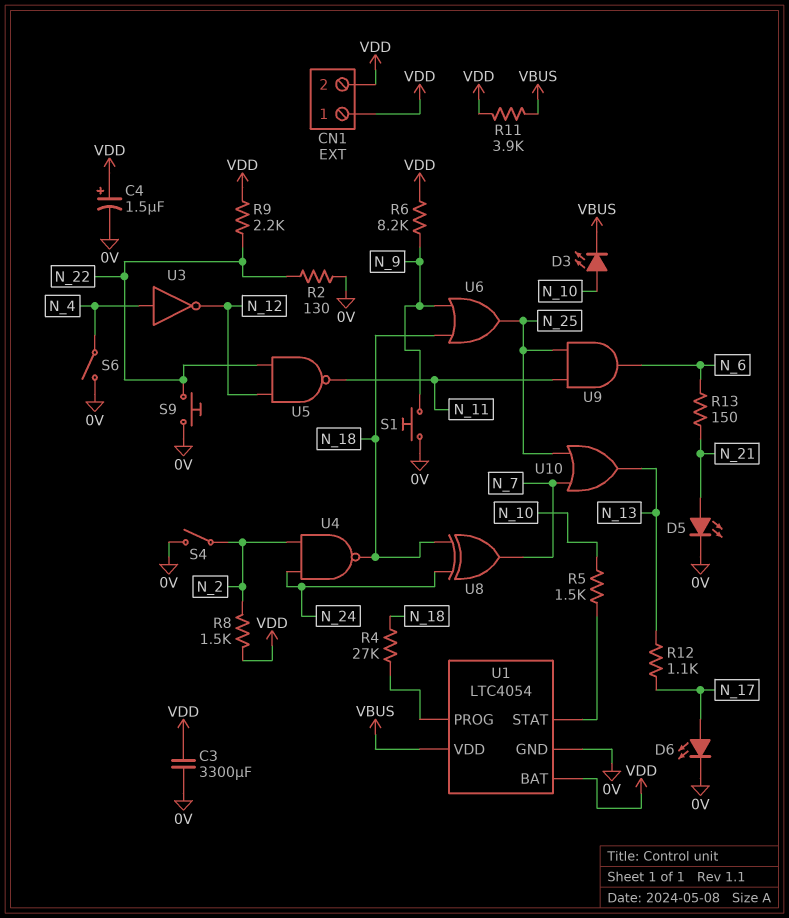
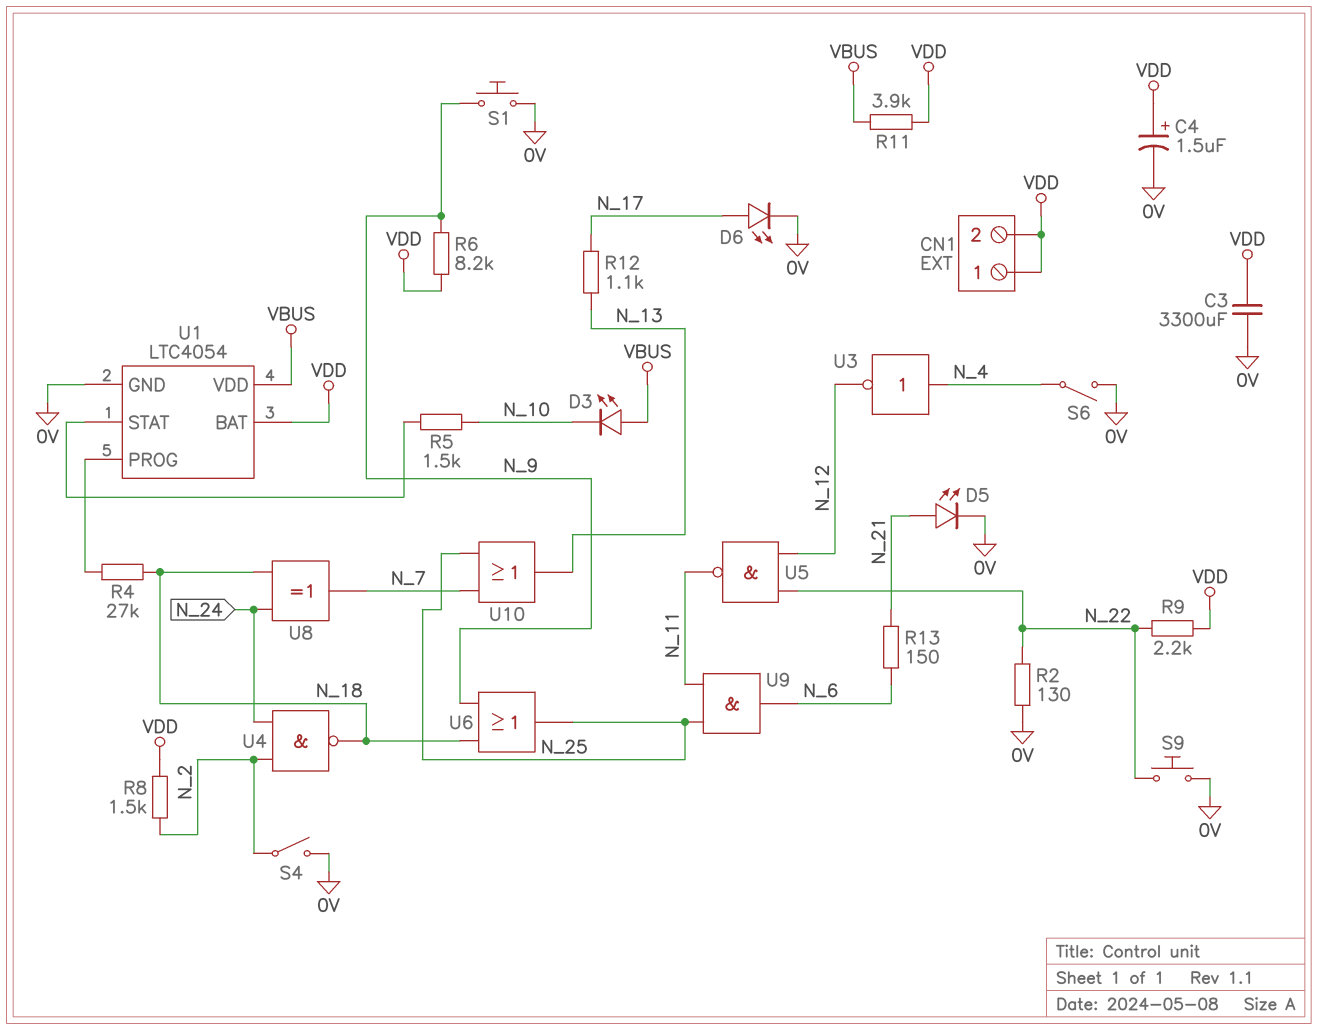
D3: LED (A N_10, K VBUS) -> LED (A VBUS, K N_10)

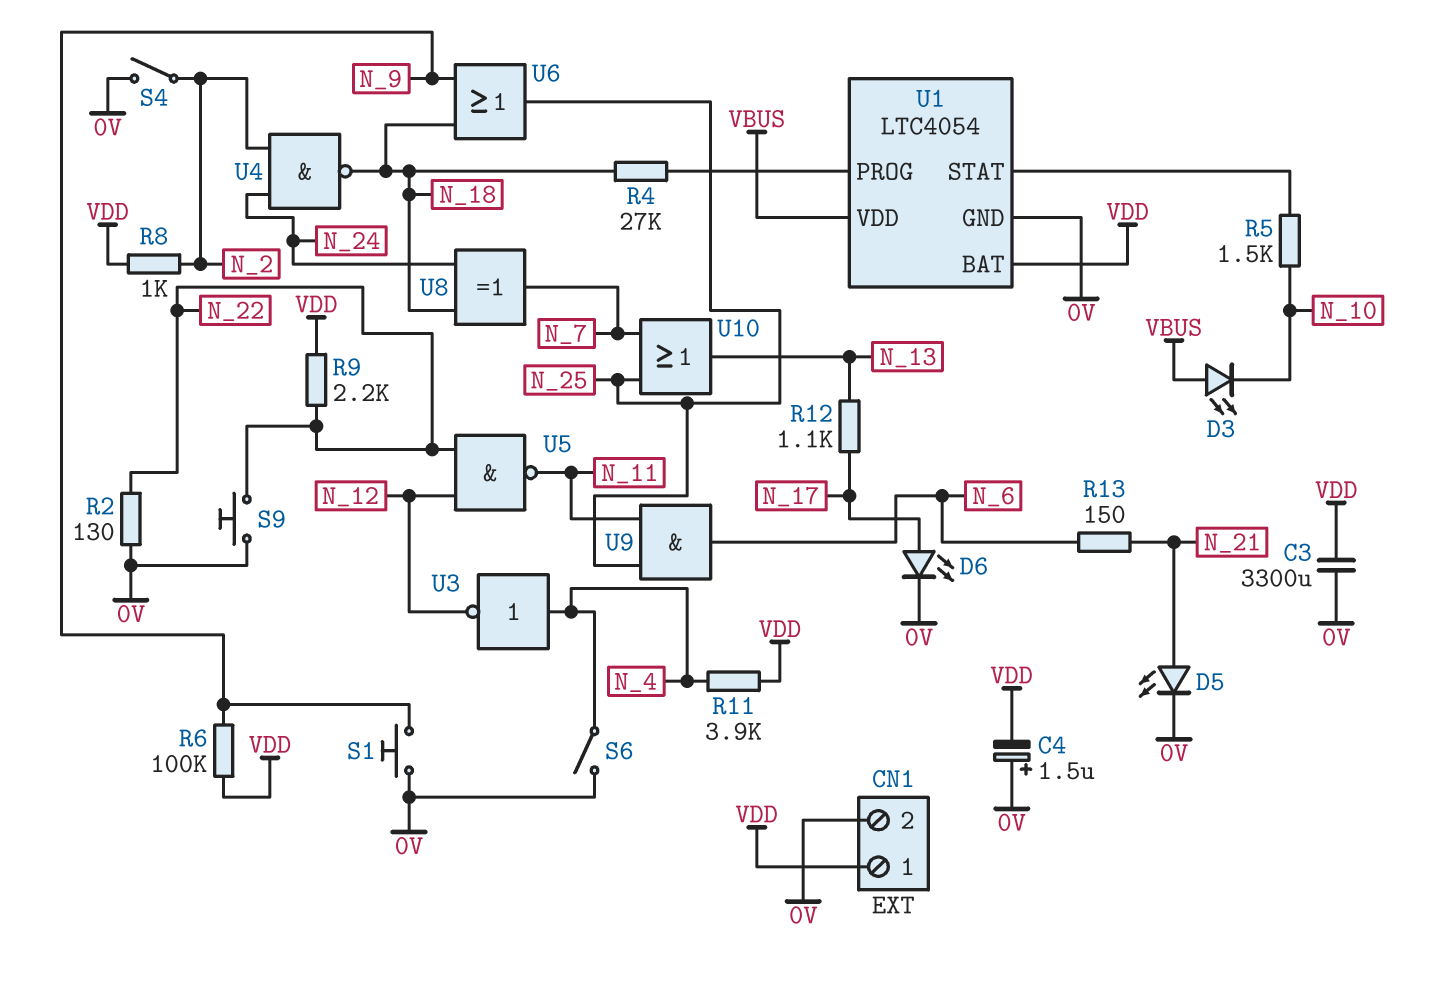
C4: 1.5uF (plus VDD, minus 0V) -> 1.5uF (plus 0V, minus VDD)
CN1 pin 2: VDD -> 0V
R6: 8.2k (N_9, VDD) -> 100k (N_9, VDD)
R8: 1.5k (N_2, VDD) -> 1k (N_2, VDD)
R11: 3.9k (VBUS, VDD) -> 3.9k (N_4, VDD)

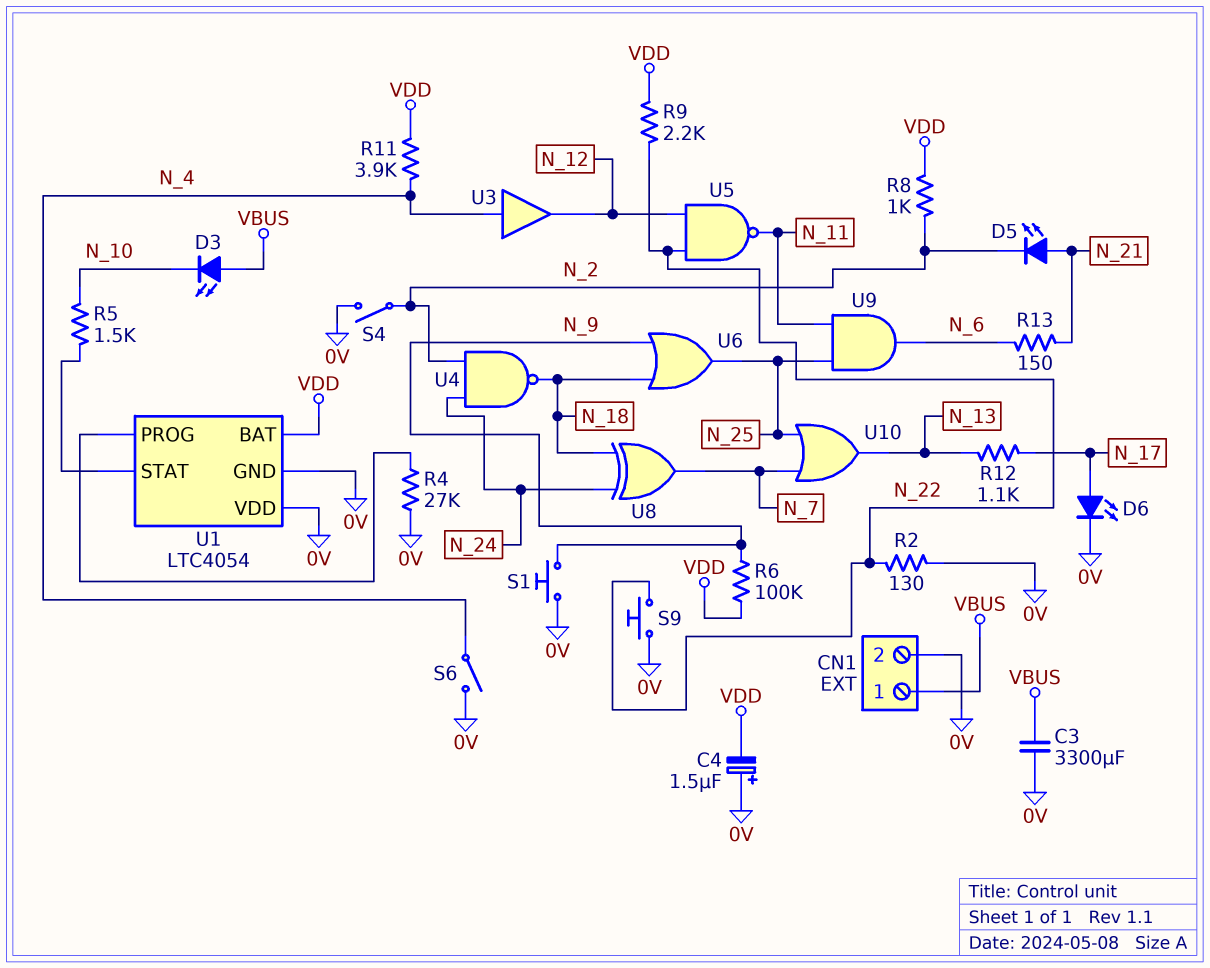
C3: 3300uF (0V, VDD) -> 3300uF (0V, VBUS)
CN1 pin 1: VDD -> VBUS
D5: LED (A N_21, K 0V) -> LED (A N_21, K N_2)
R4: 27k (N_18, U1/PROG) -> 27k (0V, U1/PROG)
U1 pin VDD: VBUS -> 0V
U3: NOT (in N_4, out N_12) -> buffer (in N_4, out N_12)

